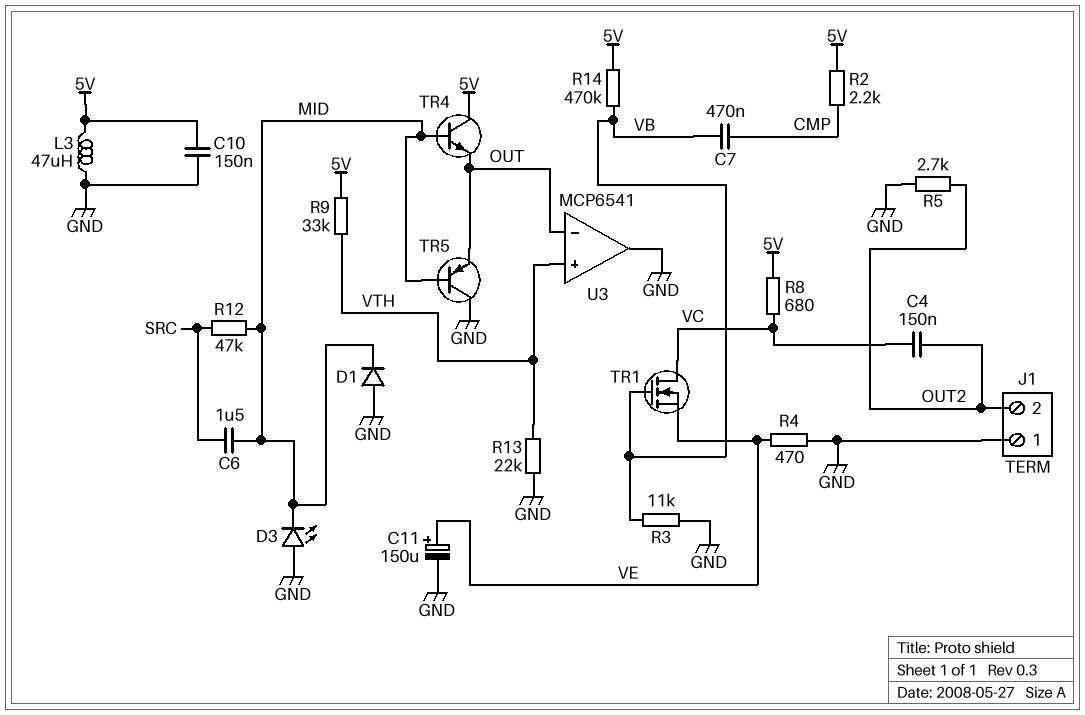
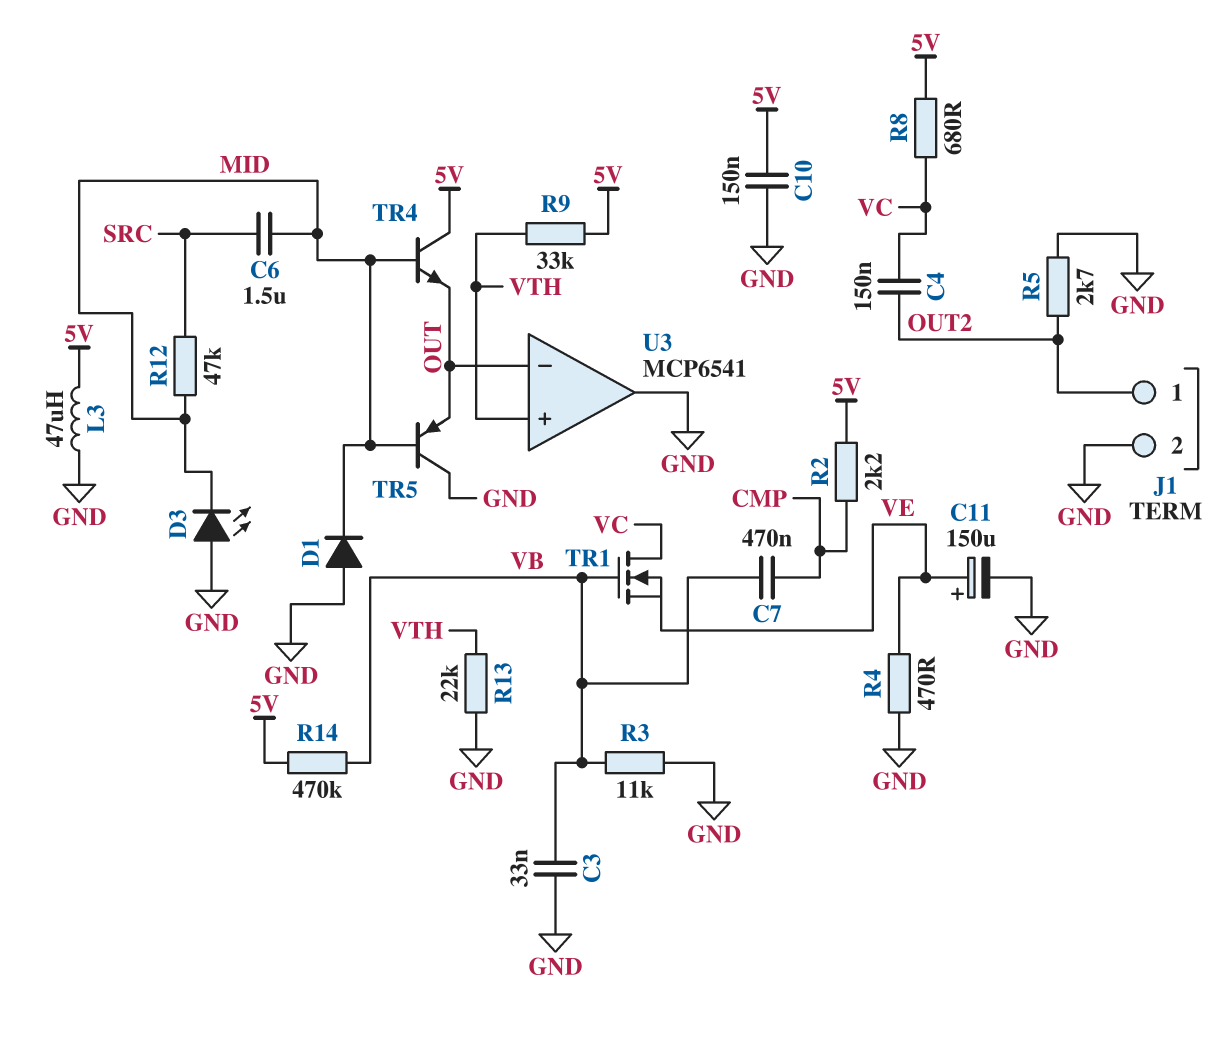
C3: none -> 33nF (GND, VB)
J1 pin 1: GND -> OUT2
J1 pin 2: OUT2 -> GND

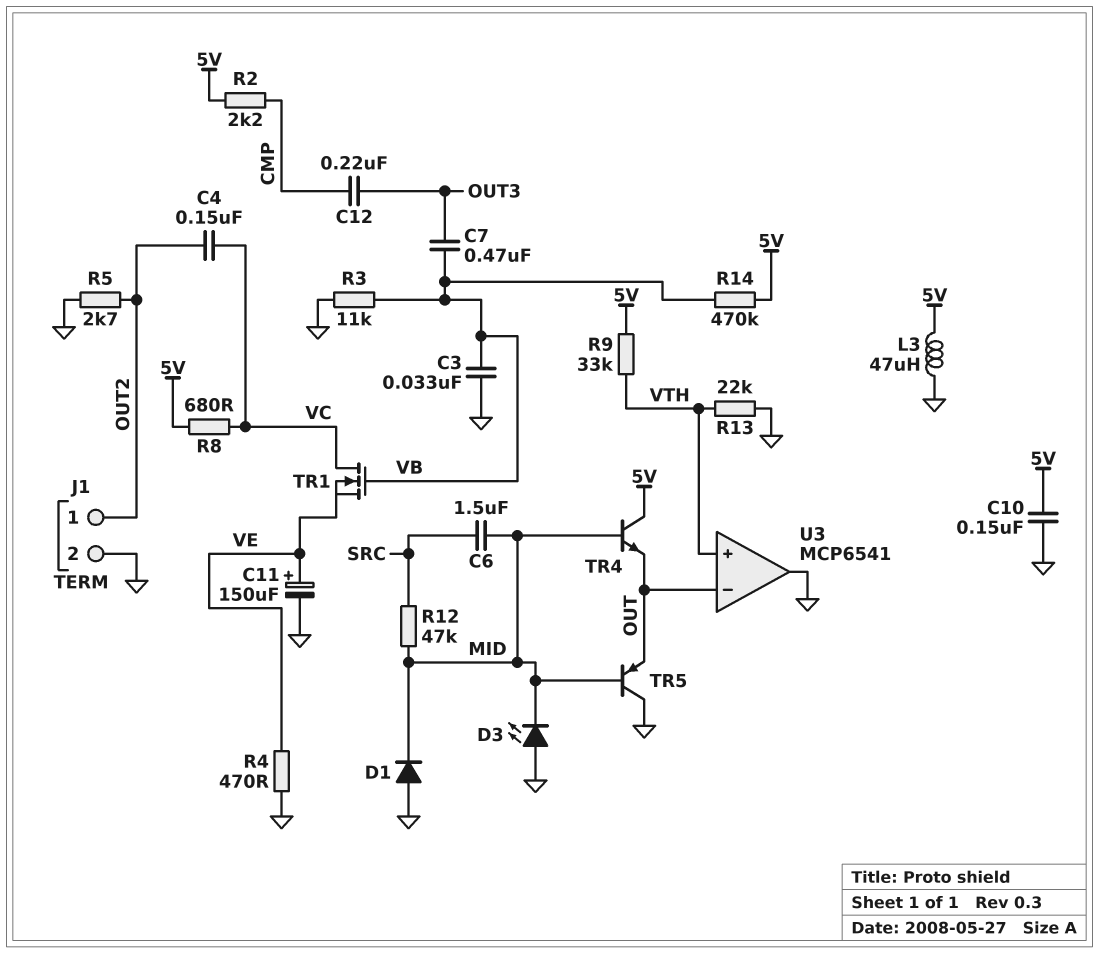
C7: 470nF (CMP, VB) -> 470nF (OUT3, VB)
C12: none -> 220nF (CMP, OUT3)

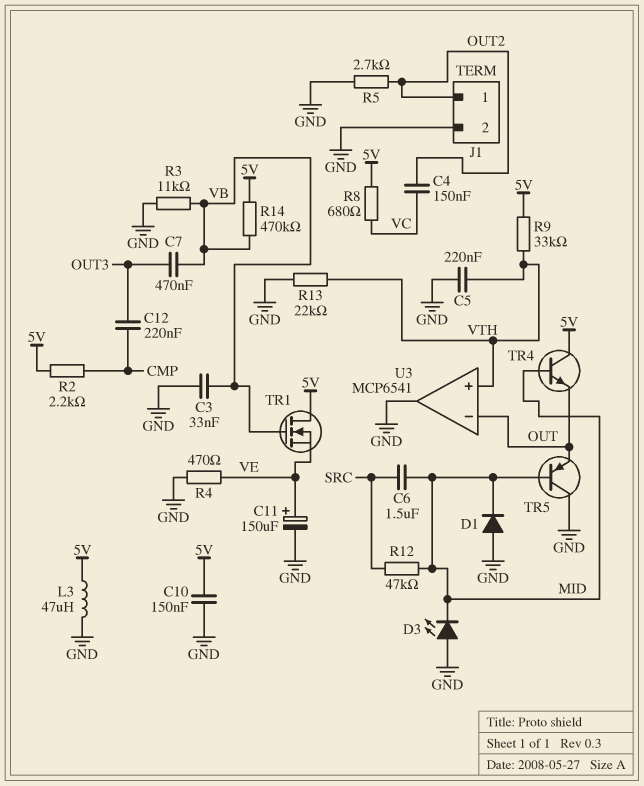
C5: none -> 220nF (GND, VTH)
TR1: NMOS (G VB, D VC, S VE) -> NMOS (G VB, D 5V, S VE)

